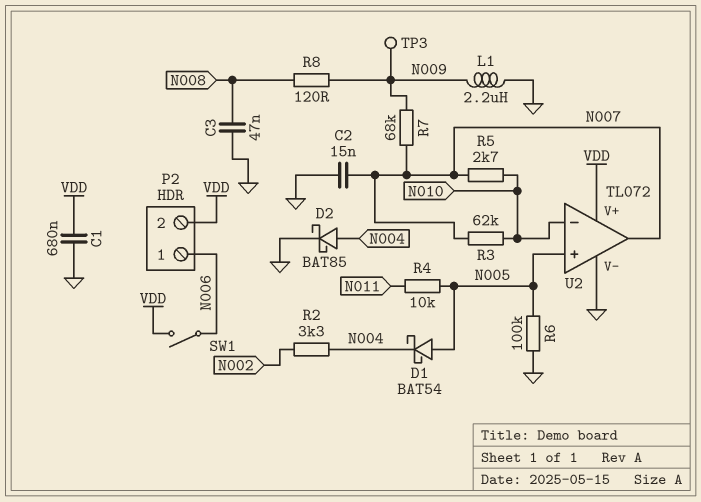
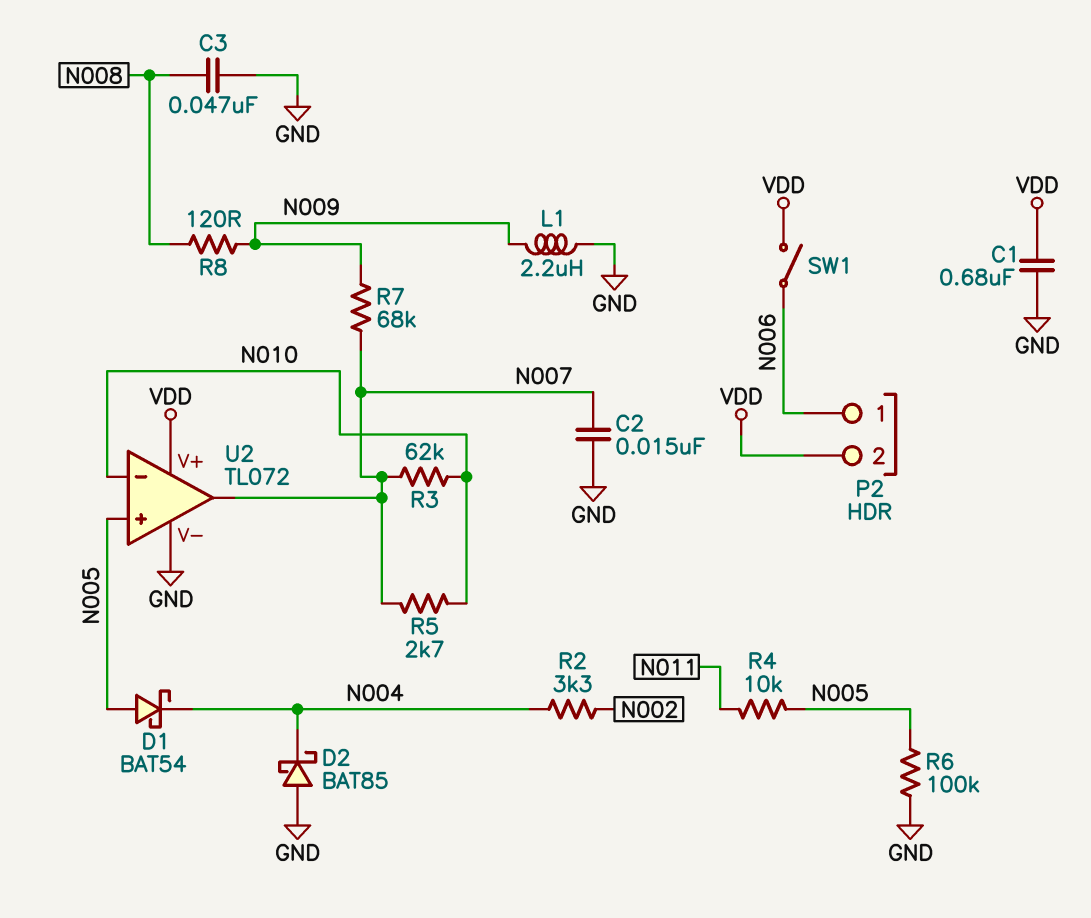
D2: schottky BAT85 (A N004, K GND) -> schottky BAT85 (A GND, K N004)
TP3: test point (N009) -> none

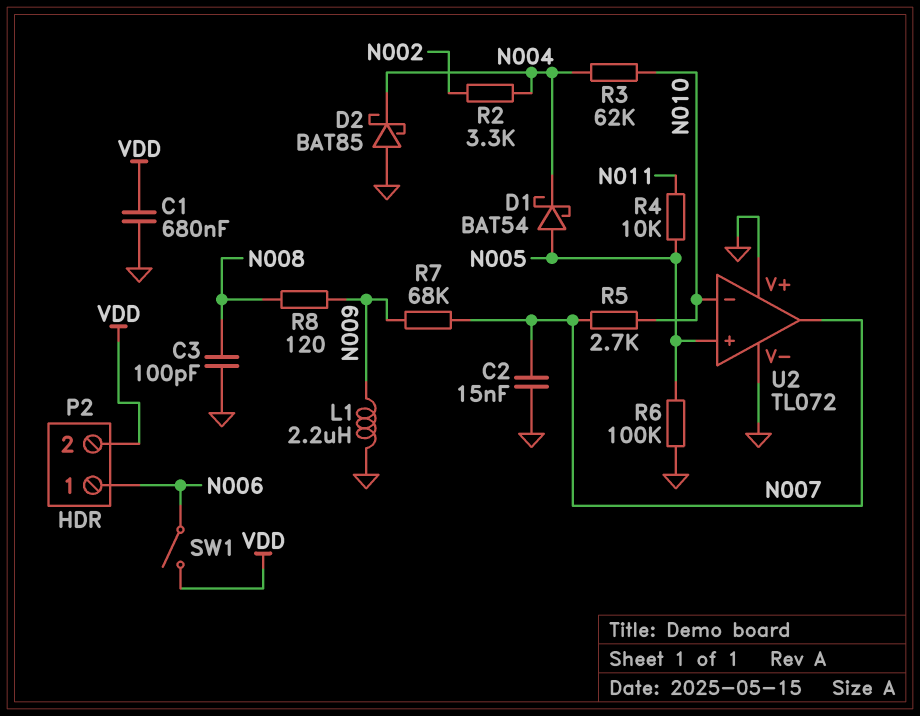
C3: 47nF (GND, N008) -> 100pF (GND, N008)
R3: 62k (N007, N010) -> 62k (N004, N010)
U2 pin V+: VDD -> GND

